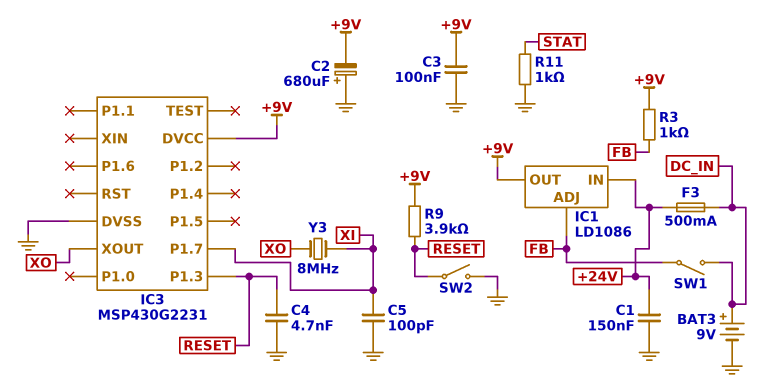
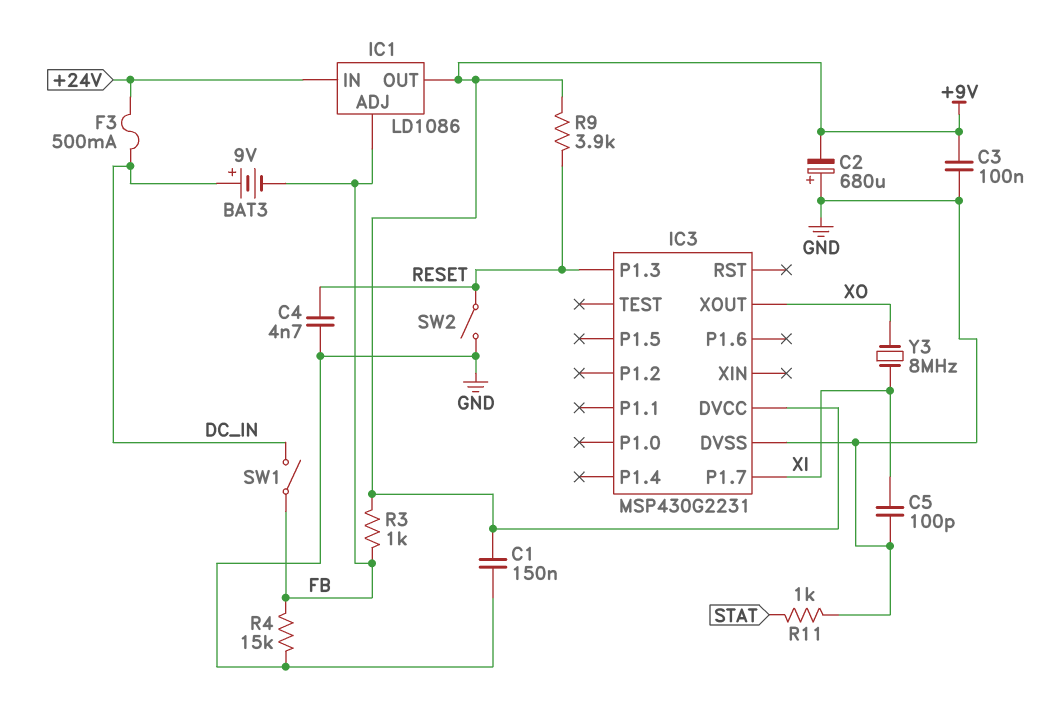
BAT3: 9V (plus DC_IN, minus GND) -> 9V (plus DC_IN, minus FB)
C1: 150nF (+24V, GND) -> 150nF (+9V, GND)
R4: none -> 15k (FB, GND)

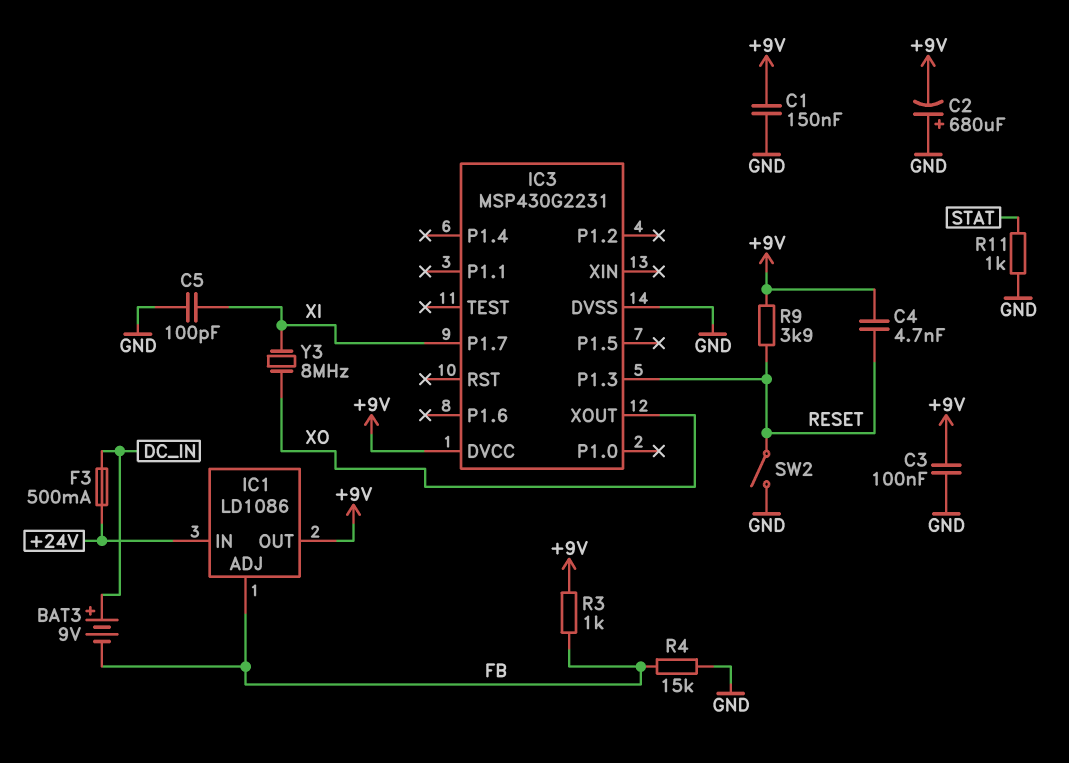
C4: 4.7nF (GND, RESET) -> 4.7nF (+9V, RESET)
SW1: switch (DC_IN, FB) -> none

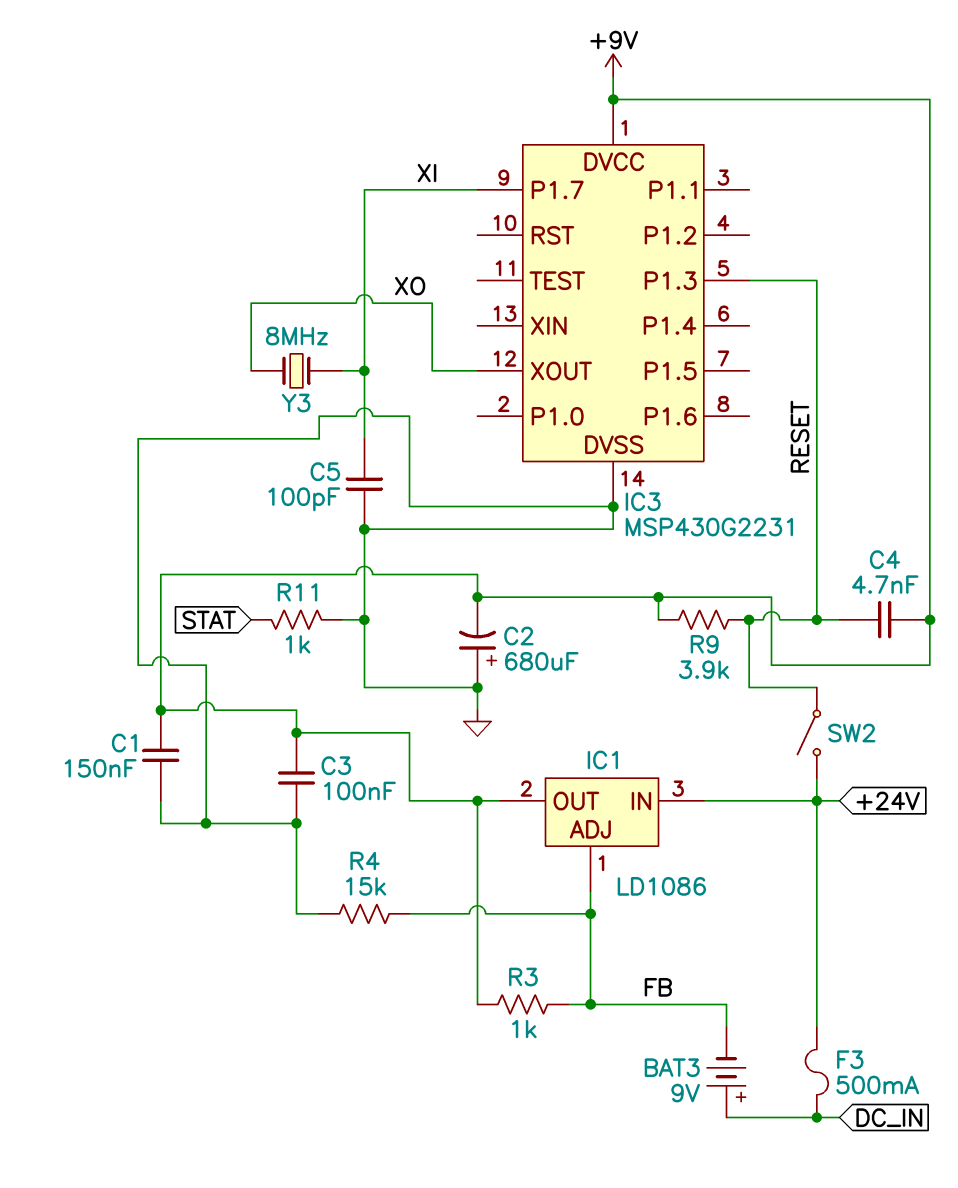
SW2: switch (GND, RESET) -> switch (+24V, RESET)

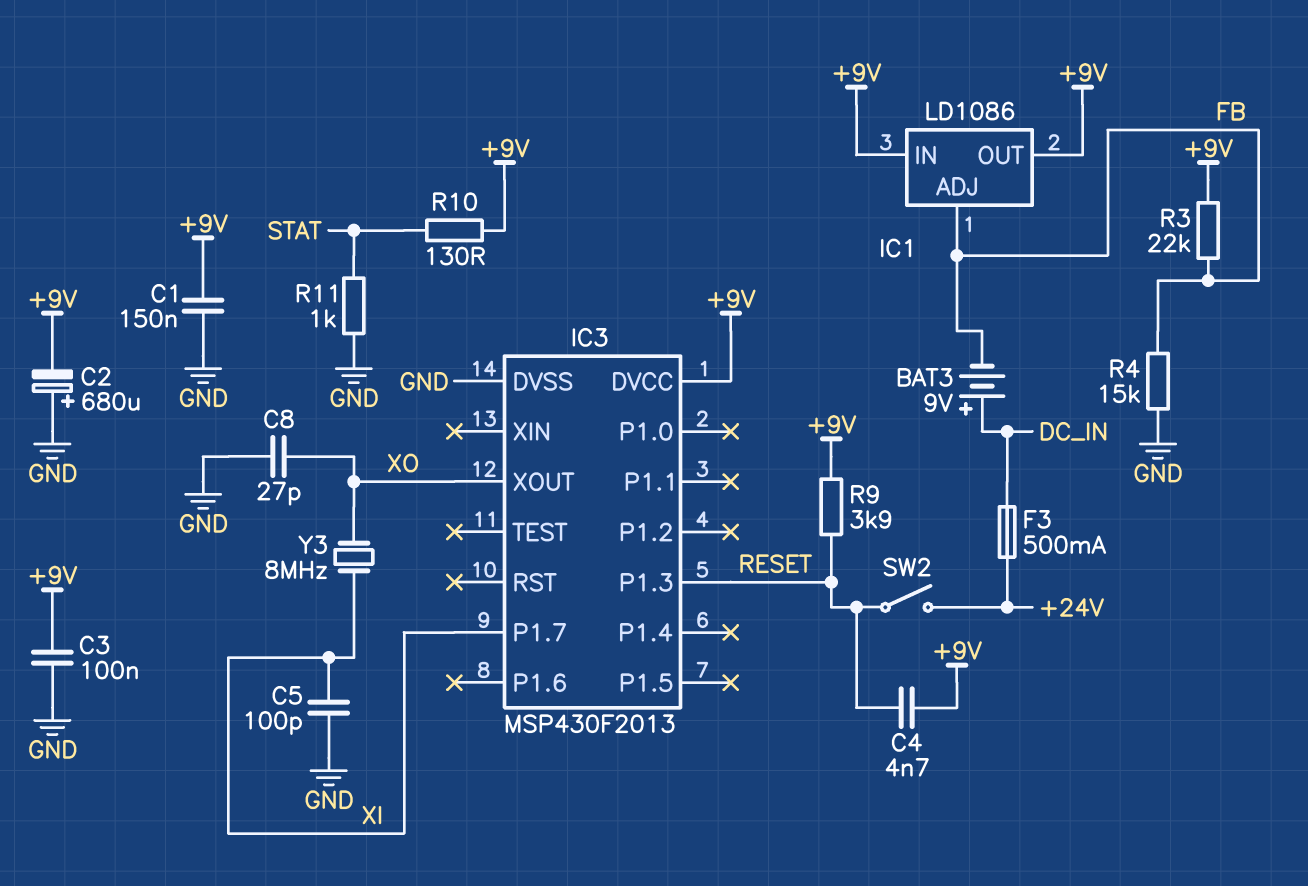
C8: none -> 27pF (GND, XO)
IC1 pin IN: +24V -> +9V
IC3: MSP430G2231 -> MSP430F2013
R3: 1k (+9V, FB) -> 22k (+9V, FB)
R10: none -> 130 (+9V, STAT)

